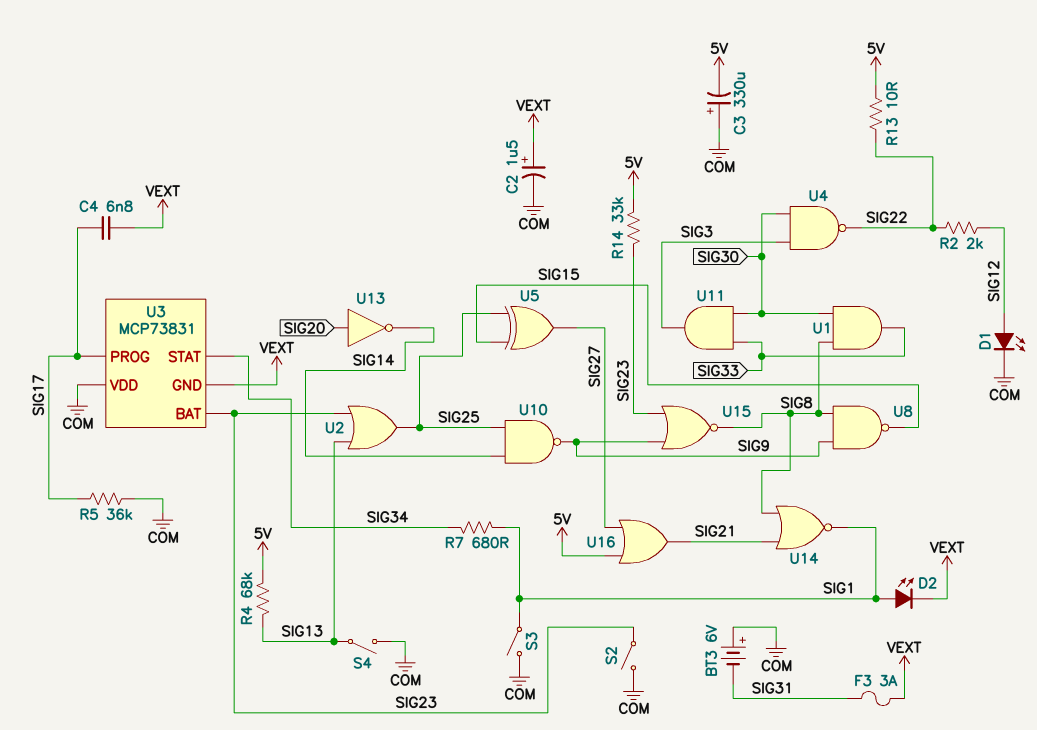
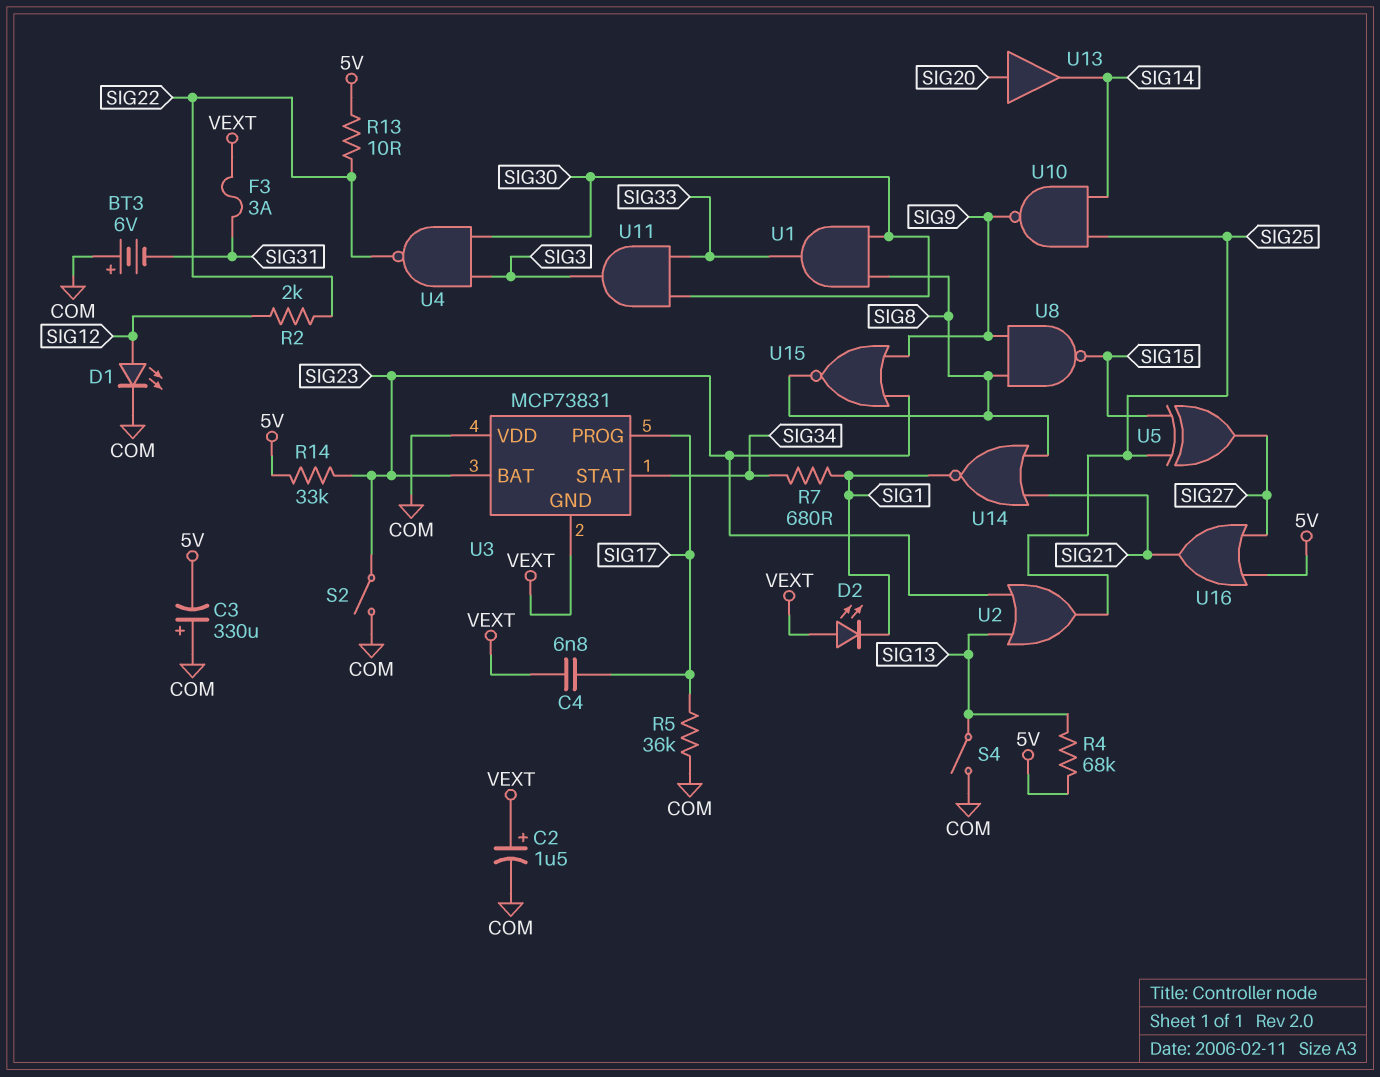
D2: LED (A SIG1, K VEXT) -> LED (A VEXT, K SIG1)
S3: switch (COM, SIG1) -> none
U13: NOT (in SIG20, out SIG14) -> buffer (in SIG20, out SIG14)

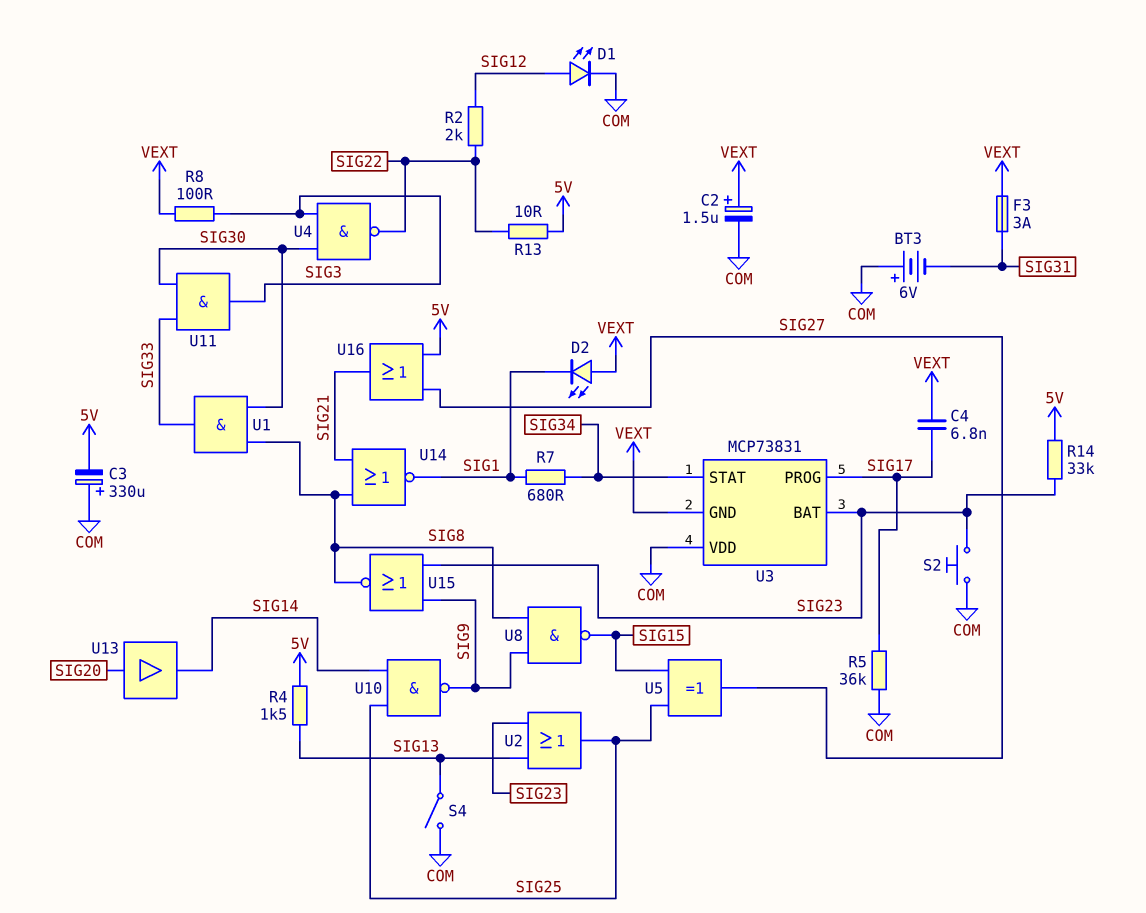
R4: 68k (5V, SIG13) -> 1.5k (5V, SIG13)
R8: none -> 100 (SIG3, VEXT)
S2: switch (COM, SIG23) -> button (COM, SIG23)

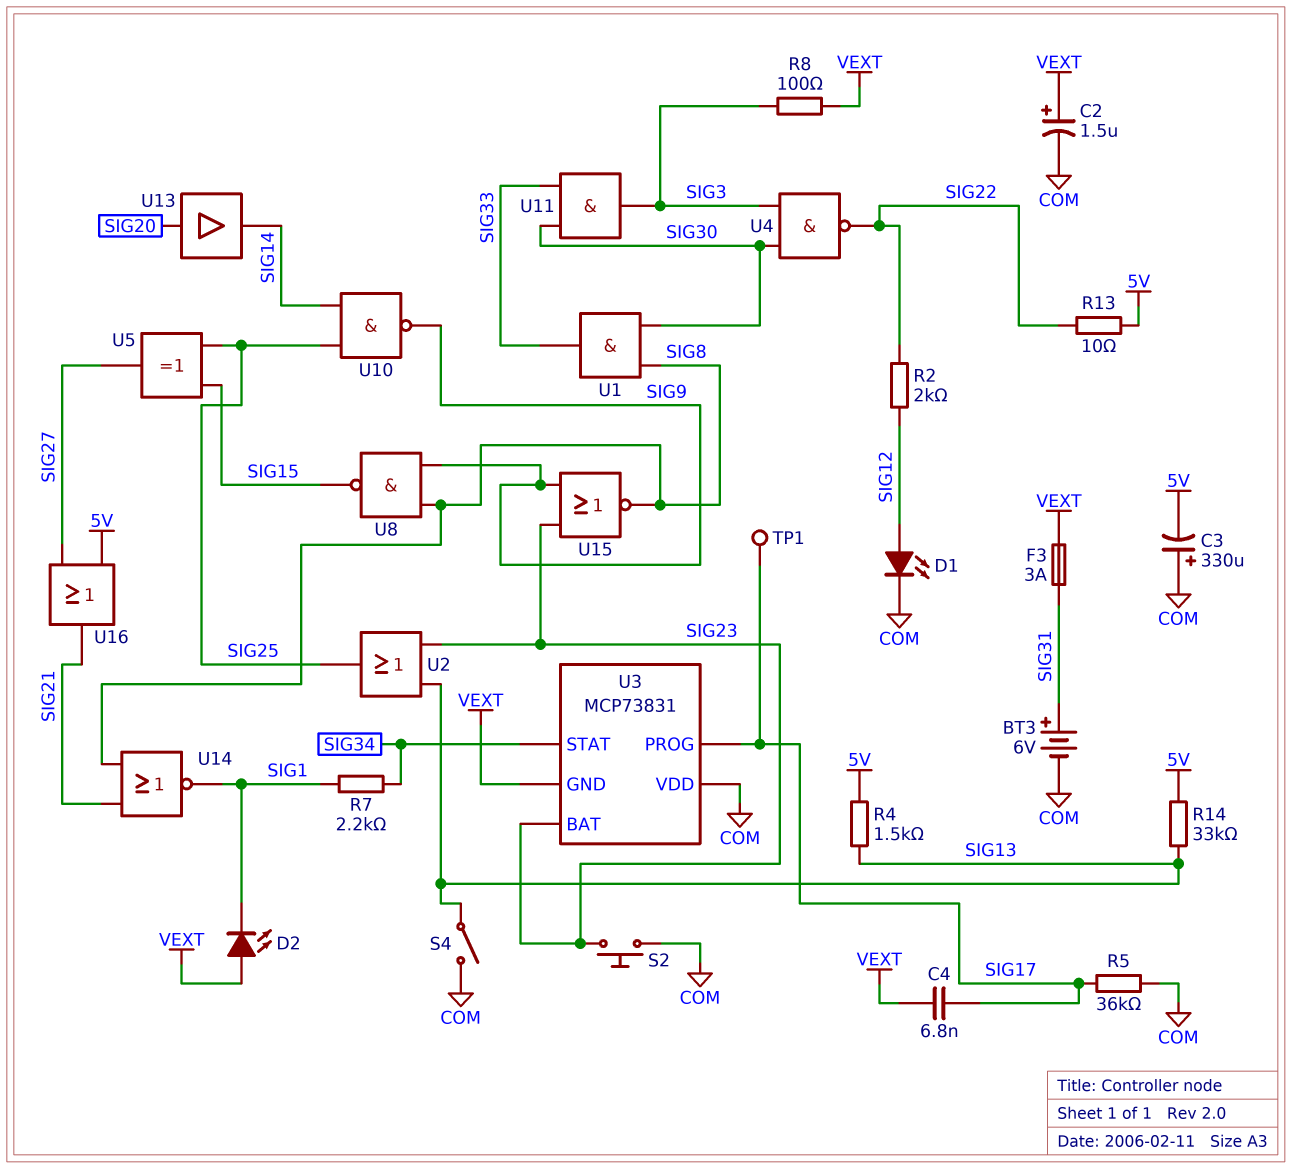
BT3: 6V (plus COM, minus SIG31) -> 6V (plus SIG31, minus COM)
R7: 680 (SIG1, SIG34) -> 2.2k (SIG1, SIG34)
R14: 33k (5V, SIG23) -> 33k (5V, SIG13)
TP1: none -> test point (SIG17)

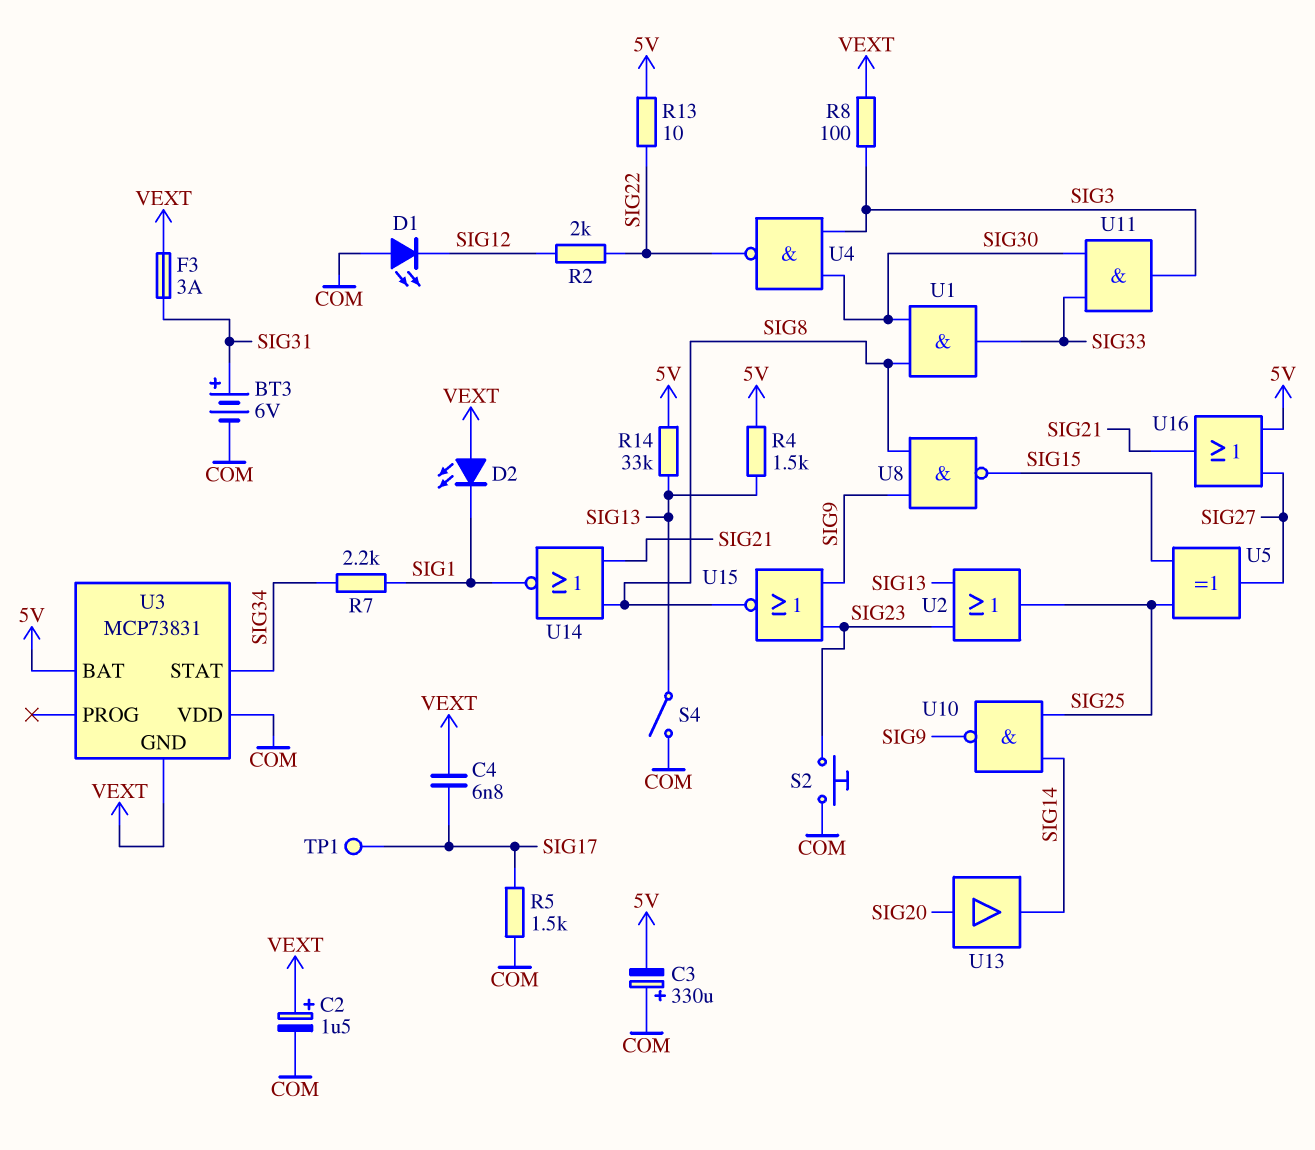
D1: LED (A SIG12, K COM) -> LED (A COM, K SIG12)
R5: 36k (COM, SIG17) -> 1.5k (COM, SIG17)
U3 pin BAT: SIG23 -> 5V
U3 pin PROG: SIG17 -> none

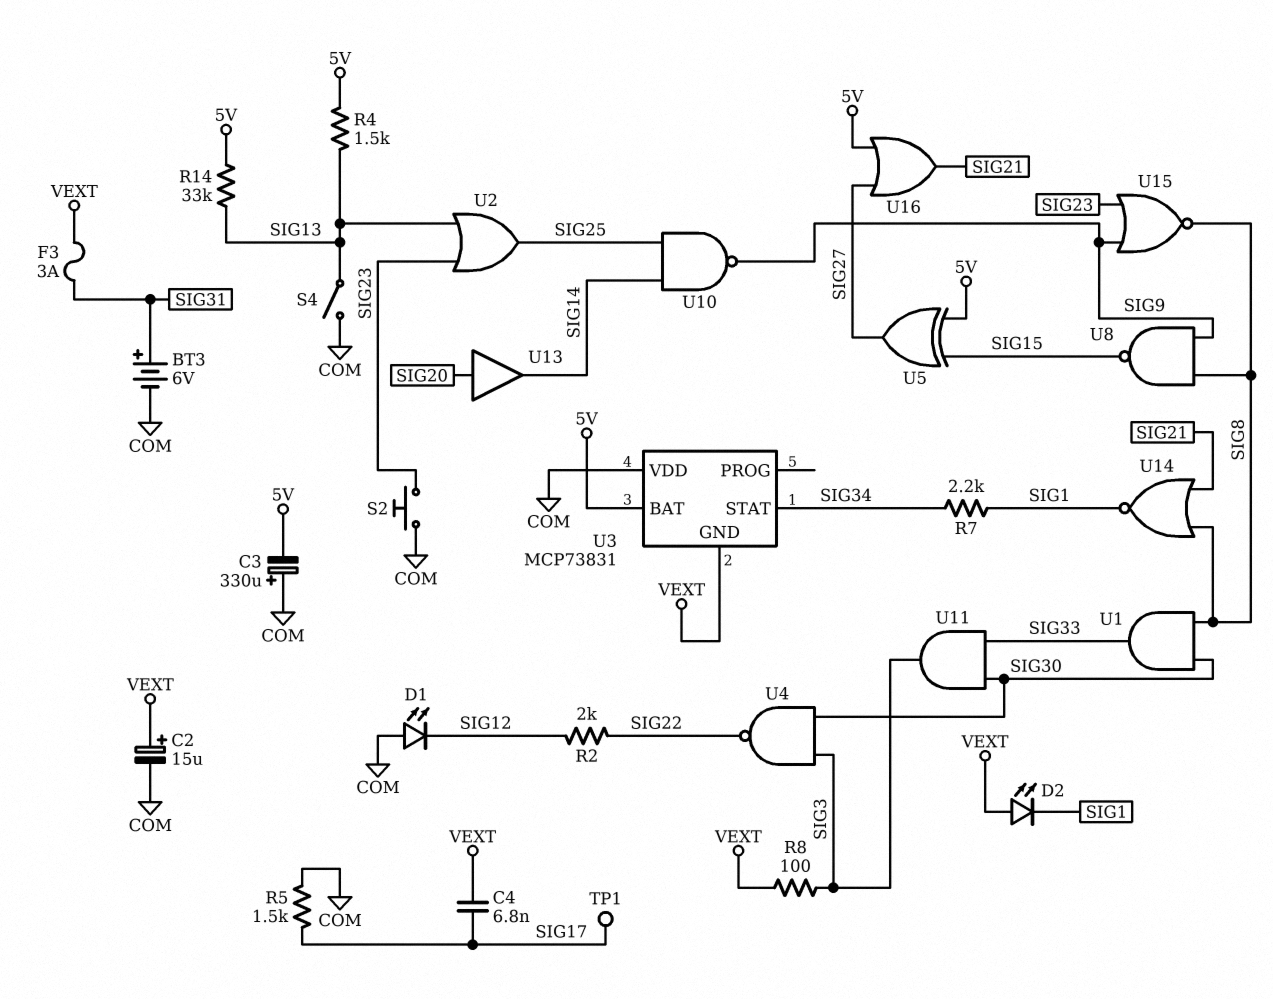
C2: 1.5uF (plus VEXT, minus COM) -> 15uF (plus VEXT, minus COM)
R13: 10 (5V, SIG22) -> none
U5: XOR (in SIG15, in SIG25, out SIG27) -> XOR (in 5V, in SIG15, out SIG27)

